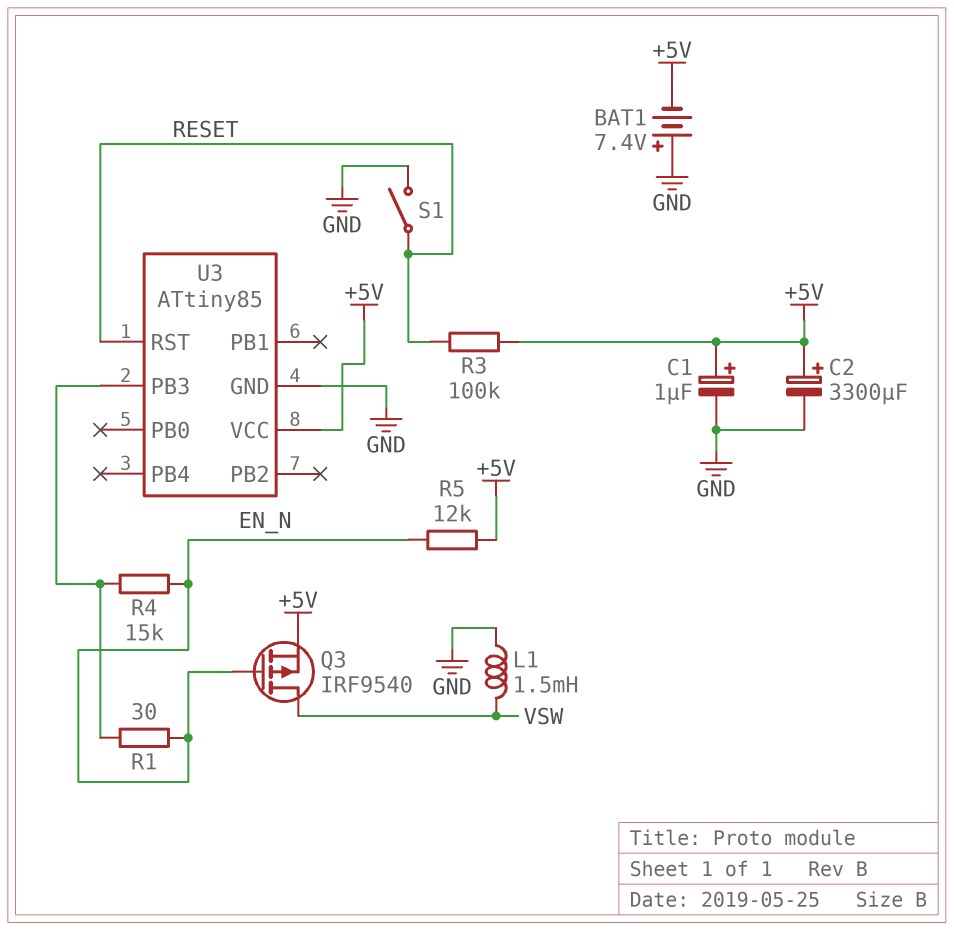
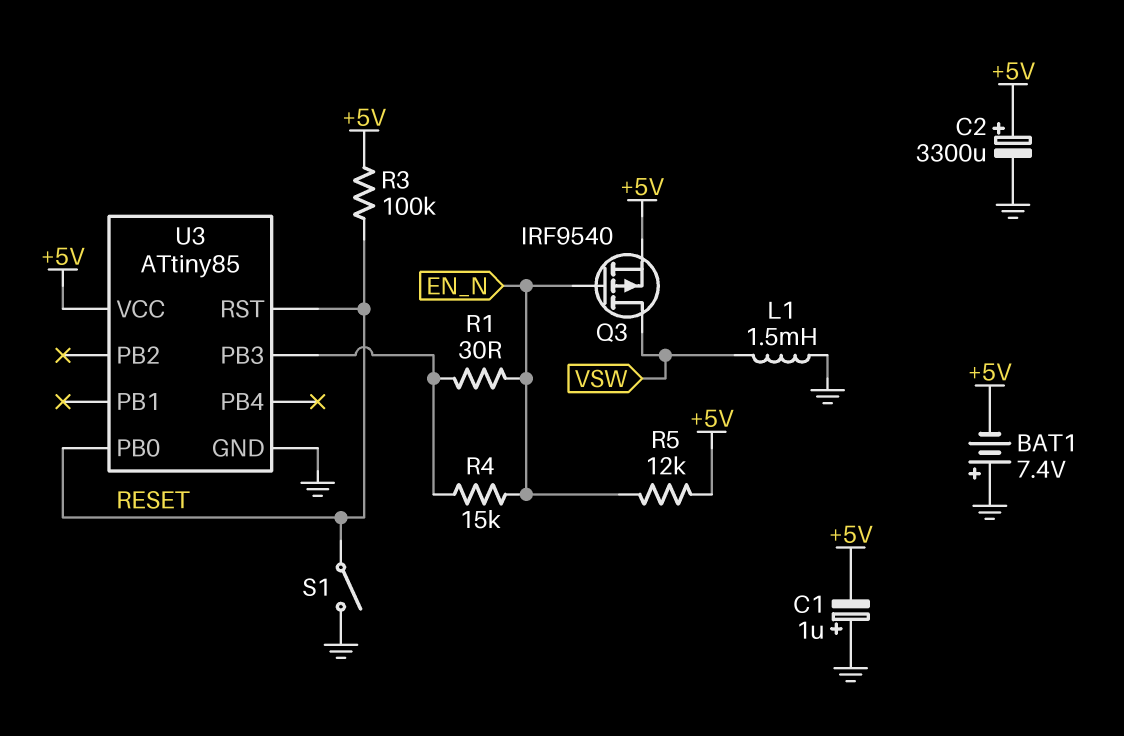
C1: 1uF (plus +5V, minus GND) -> 1uF (plus GND, minus +5V)
U3 pin PB0: none -> RESET

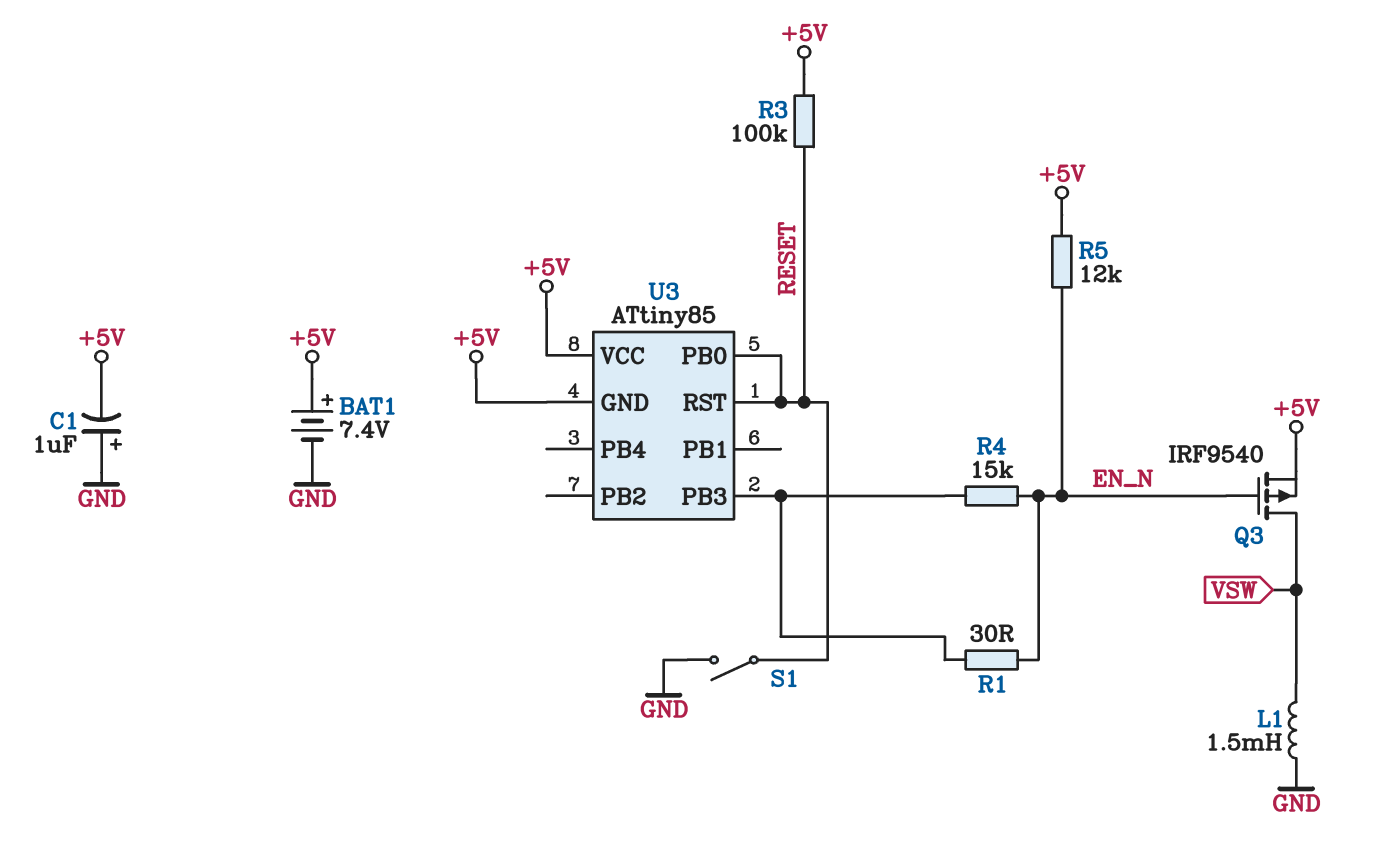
BAT1: 7.4V (plus GND, minus +5V) -> 7.4V (plus +5V, minus GND)
C2: 3300uF (plus +5V, minus GND) -> none
U3 pin GND: GND -> +5V

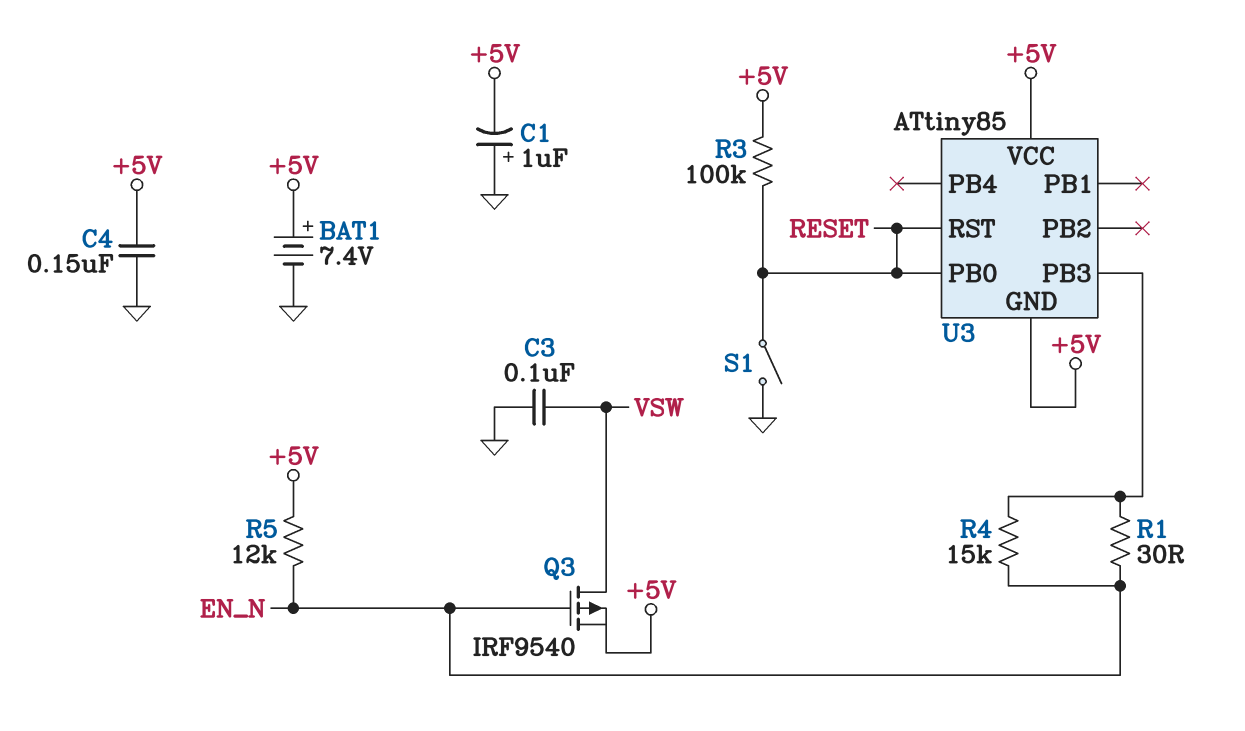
C3: none -> 100nF (GND, VSW)
C4: none -> 150nF (+5V, GND)
L1: 1.5mH (GND, VSW) -> none

